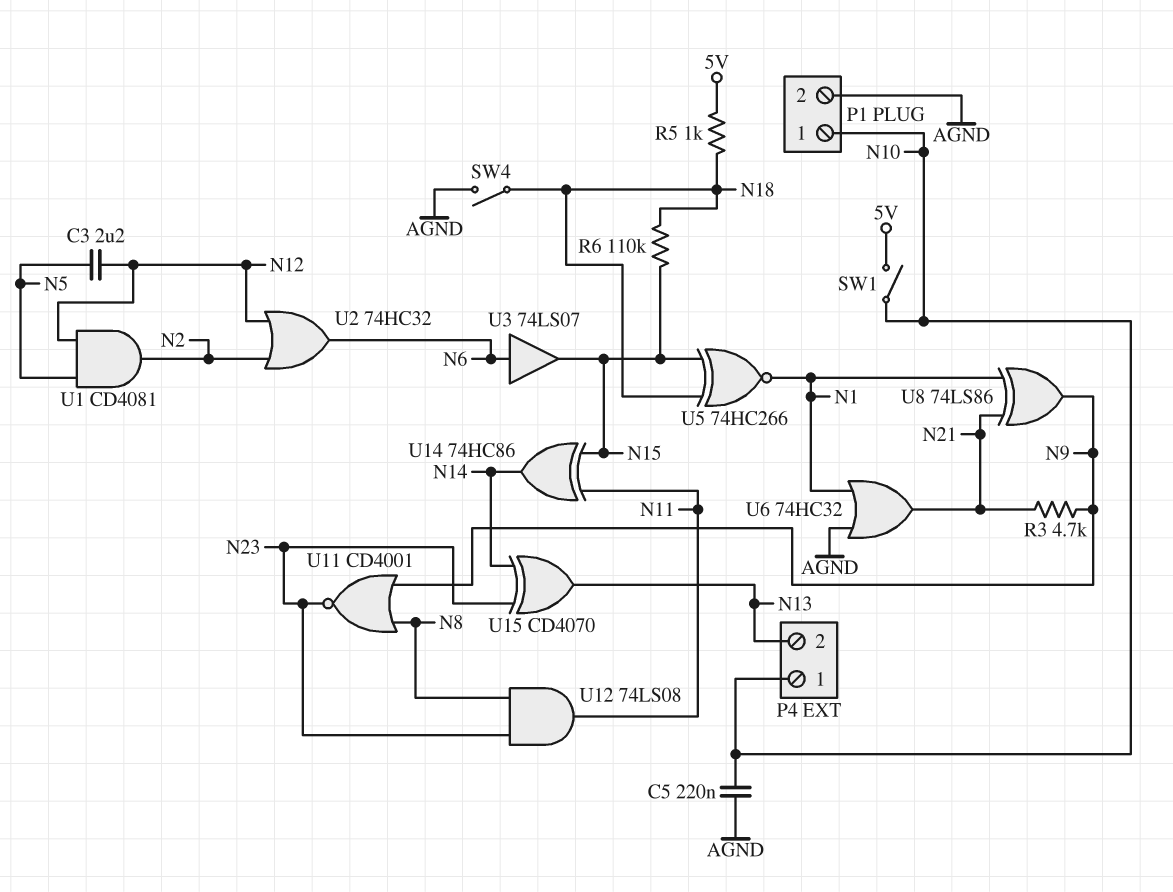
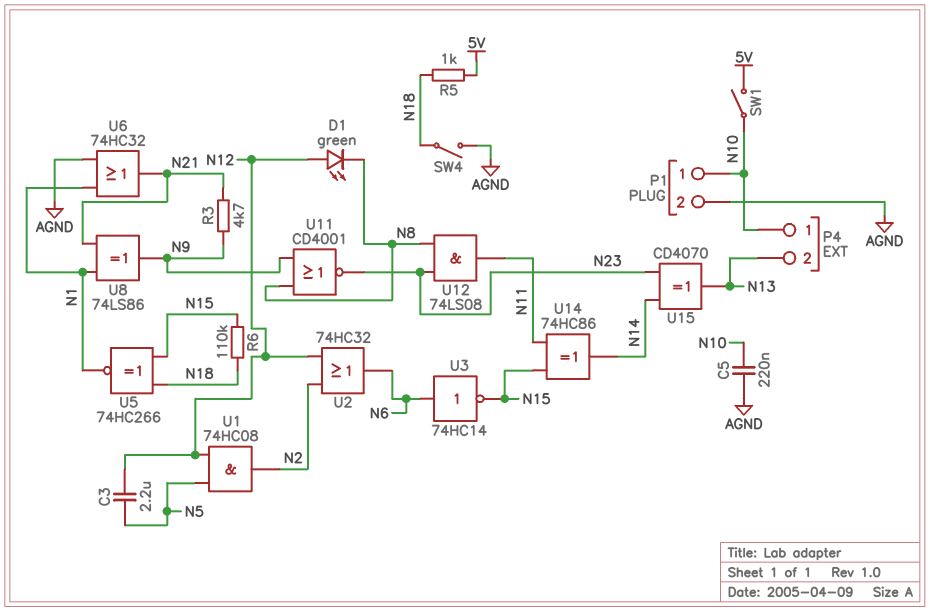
D1: none -> LED green (A N12, K N8)
U1: AND CD4081 (in N5, in N12, out N2) -> AND 74HC08 (in N5, in N12, out N2)
U3: buffer 74LS07 (in N6, out N15) -> NOT 74HC14 (in N6, out N15)

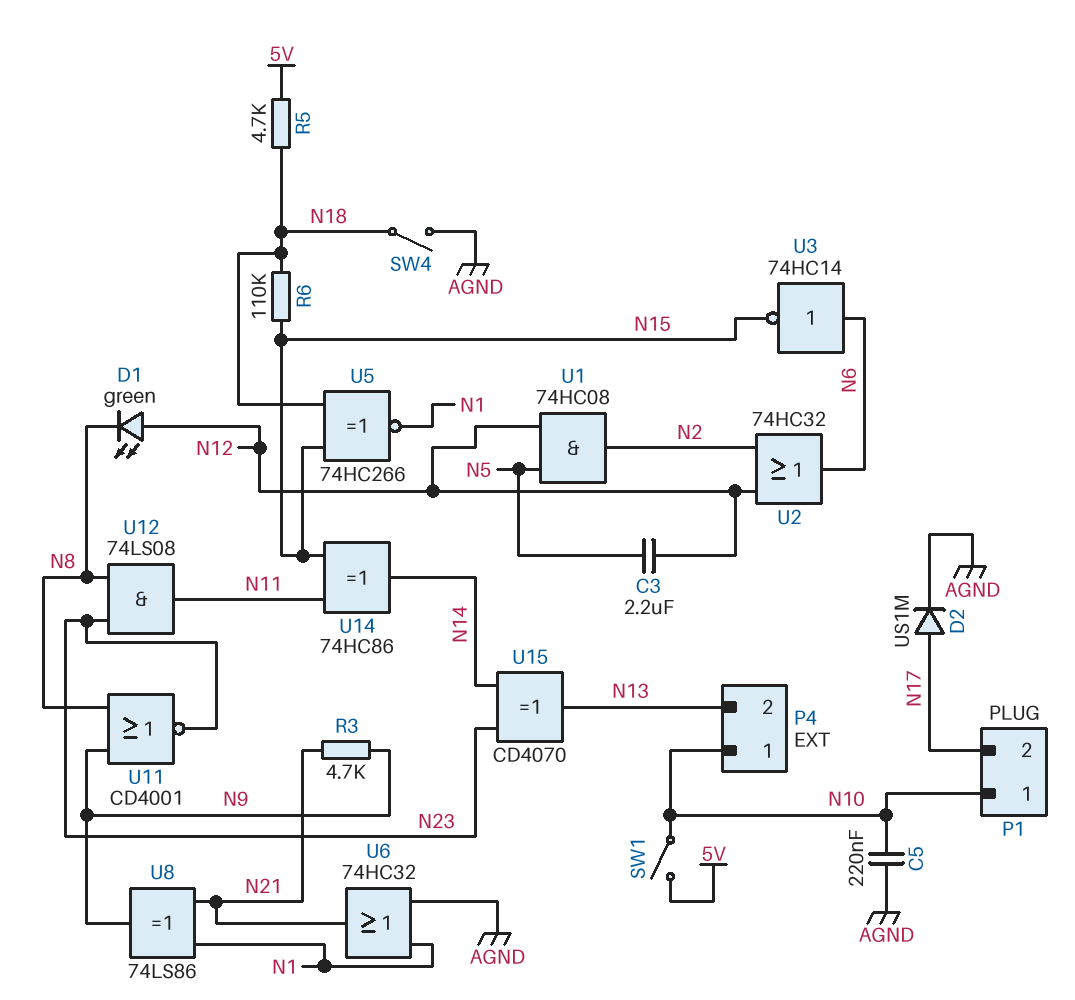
D2: none -> diode US1M (A N17, K AGND)
P1 pin 2: AGND -> N17
R5: 1k (5V, N18) -> 4.7k (5V, N18)

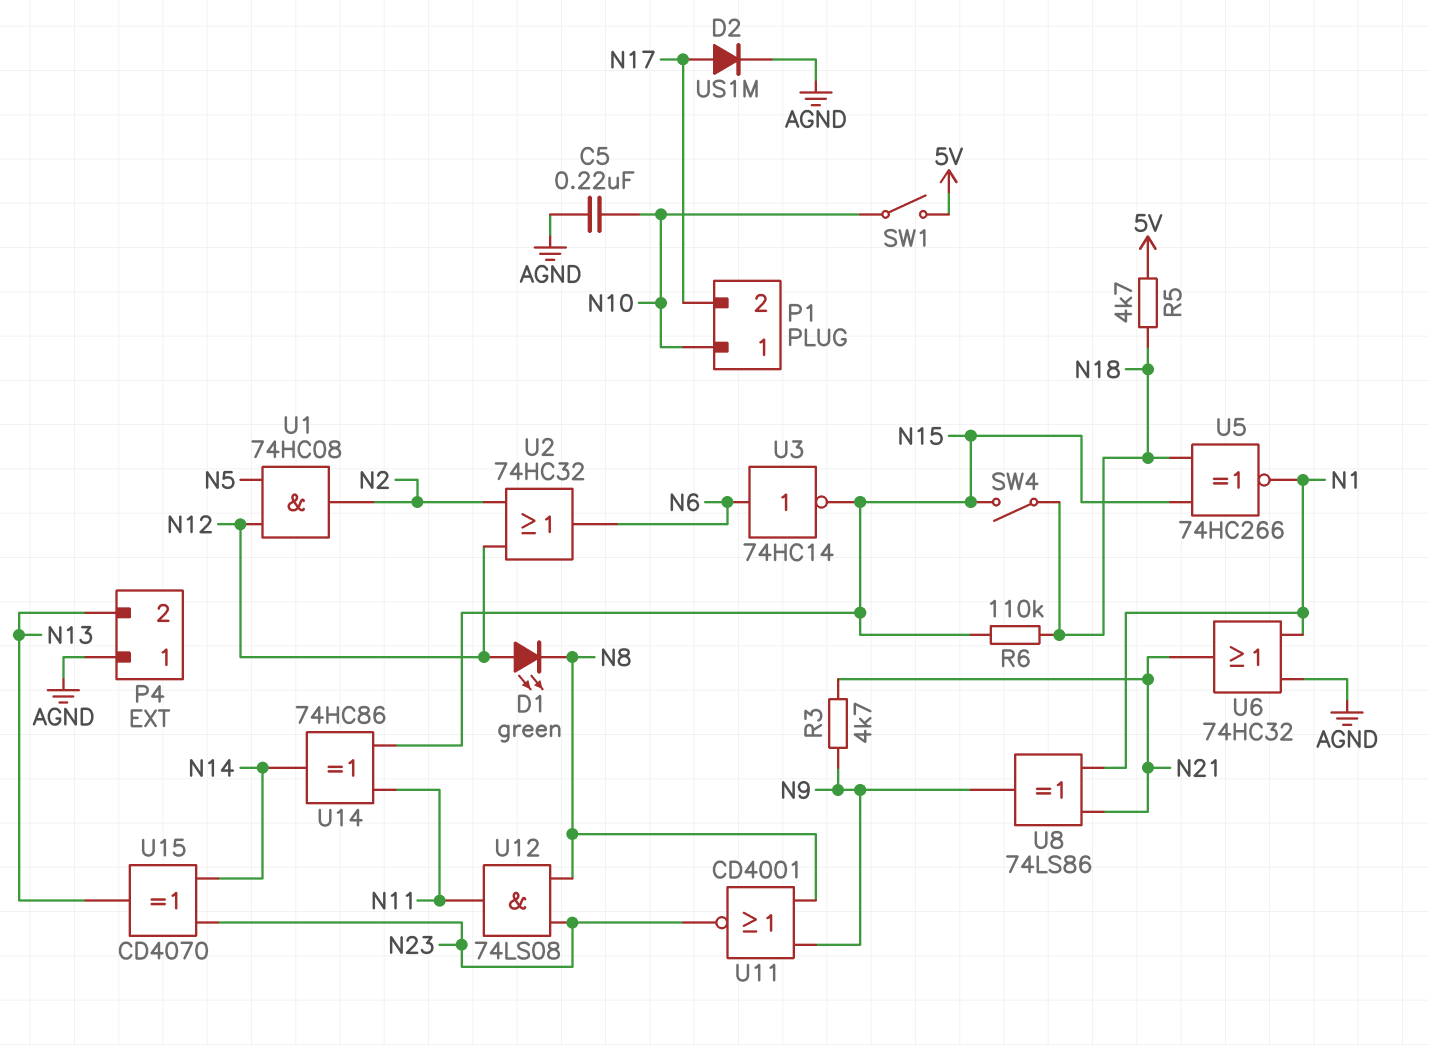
C3: 2.2uF (N5, N12) -> none
P4 pin 1: N10 -> AGND
SW4: switch (AGND, N18) -> switch (N15, N18)

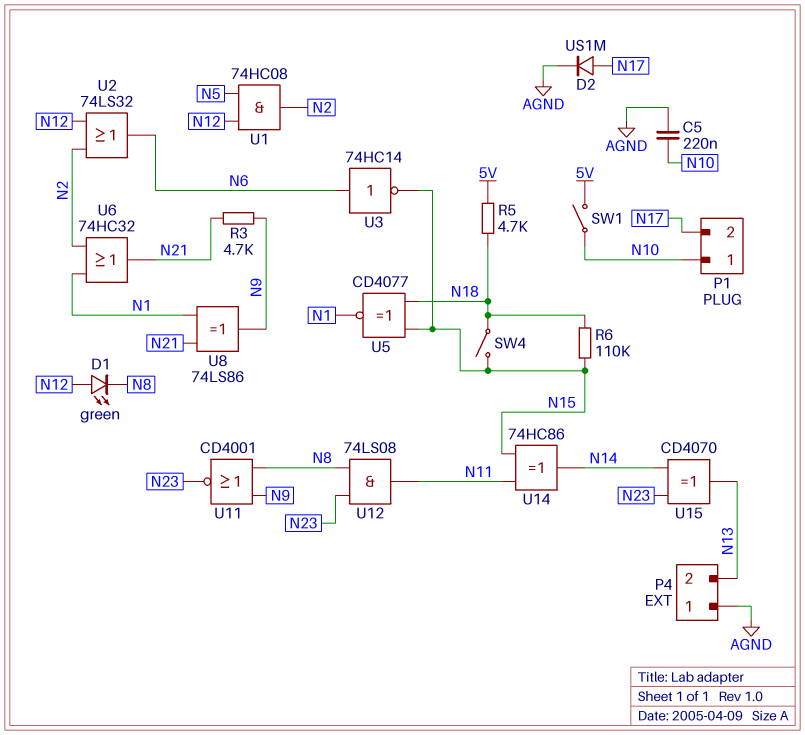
U2: OR 74HC32 (in N2, in N12, out N6) -> OR 74LS32 (in N2, in N12, out N6)
U5: XNOR 74HC266 (in N15, in N18, out N1) -> XNOR CD4077 (in N15, in N18, out N1)
U6: OR 74HC32 (in AGND, in N1, out N21) -> OR 74HC32 (in N1, in N2, out N21)

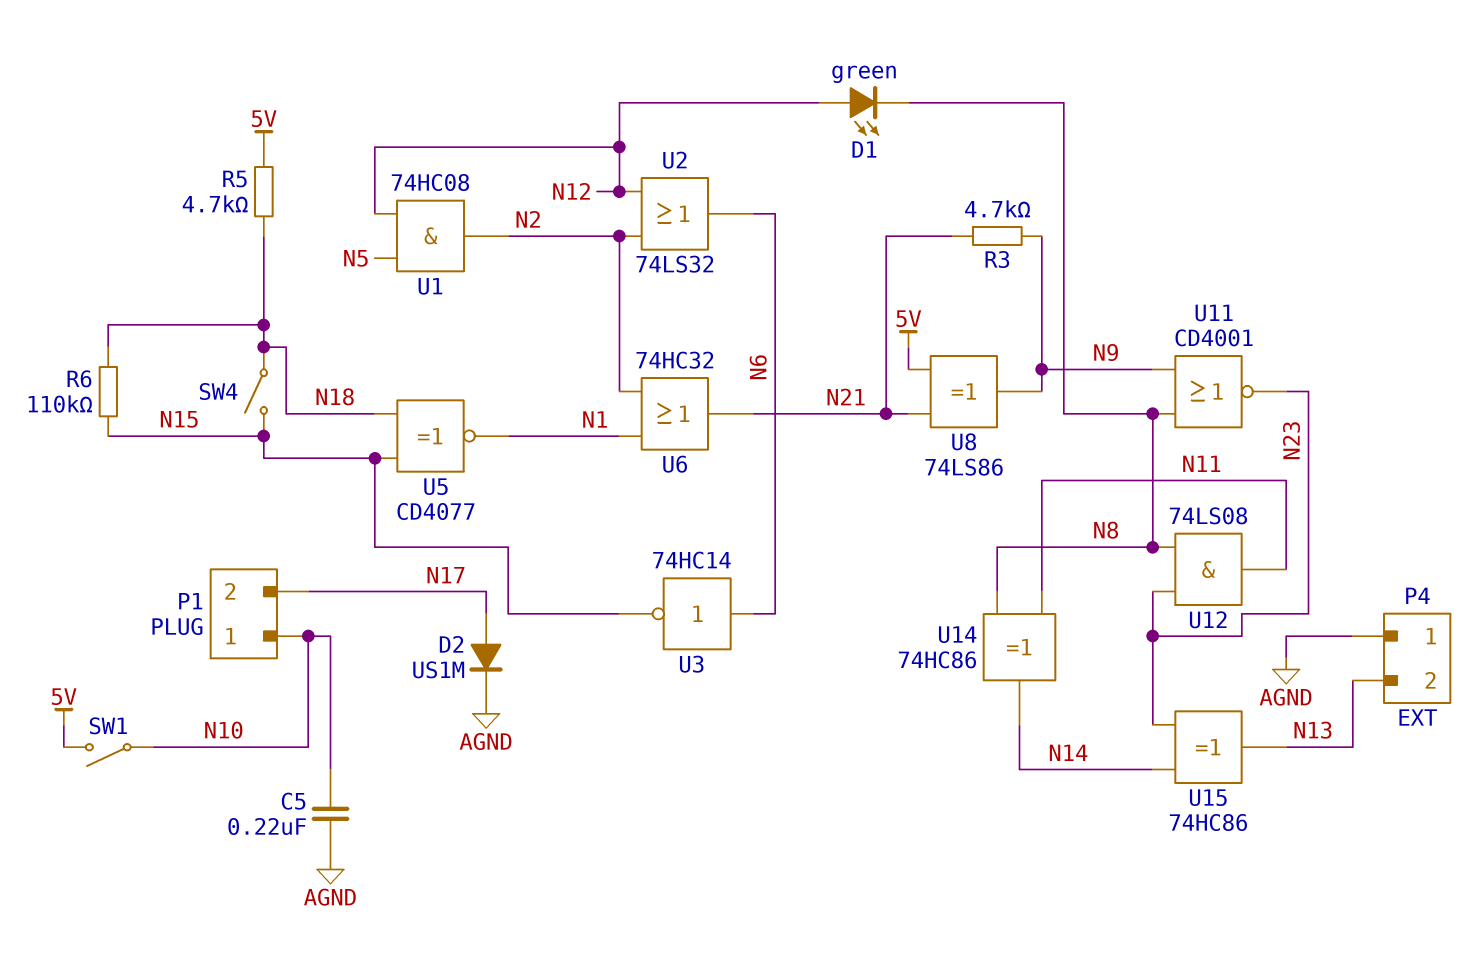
U8: XOR 74LS86 (in N1, in N21, out N9) -> XOR 74LS86 (in 5V, in N21, out N9)
U14: XOR 74HC86 (in N11, in N15, out N14) -> XOR 74HC86 (in N8, in N11, out N14)
U15: XOR CD4070 (in N14, in N23, out N13) -> XOR 74HC86 (in N14, in N23, out N13)

